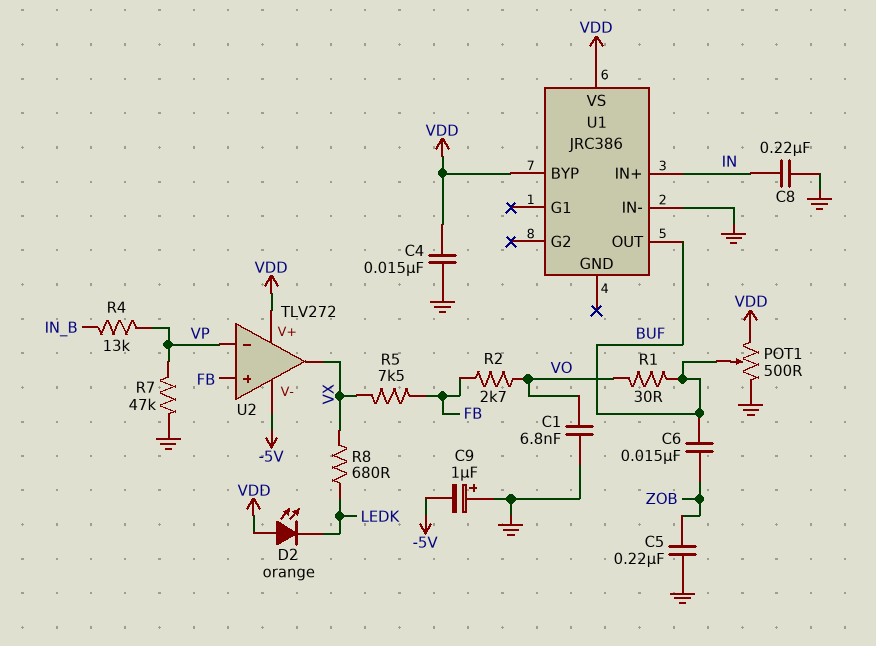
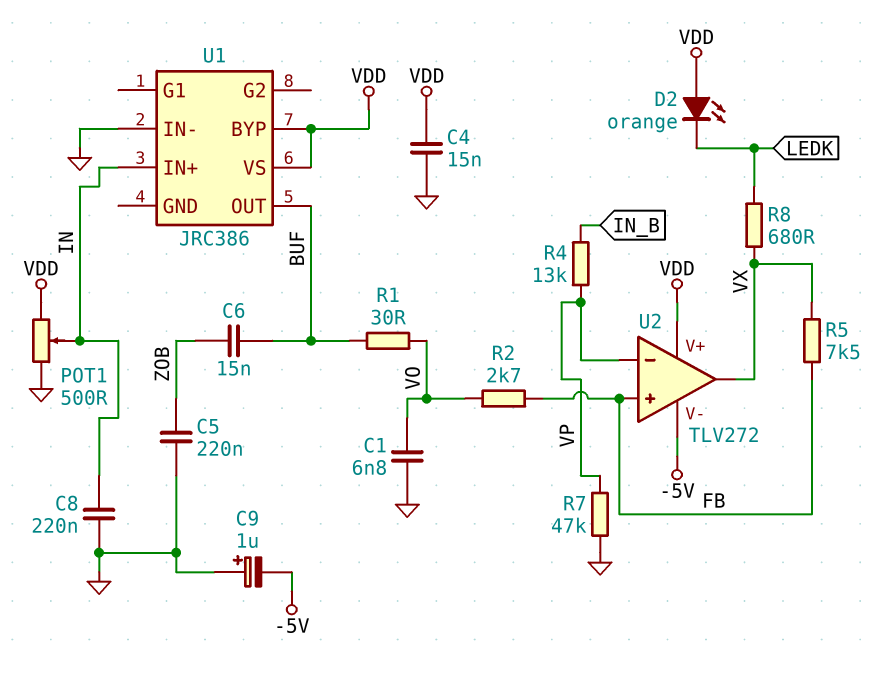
POT1: 500 (GND, VDD, wiper BUF) -> 500 (GND, VDD, wiper IN)

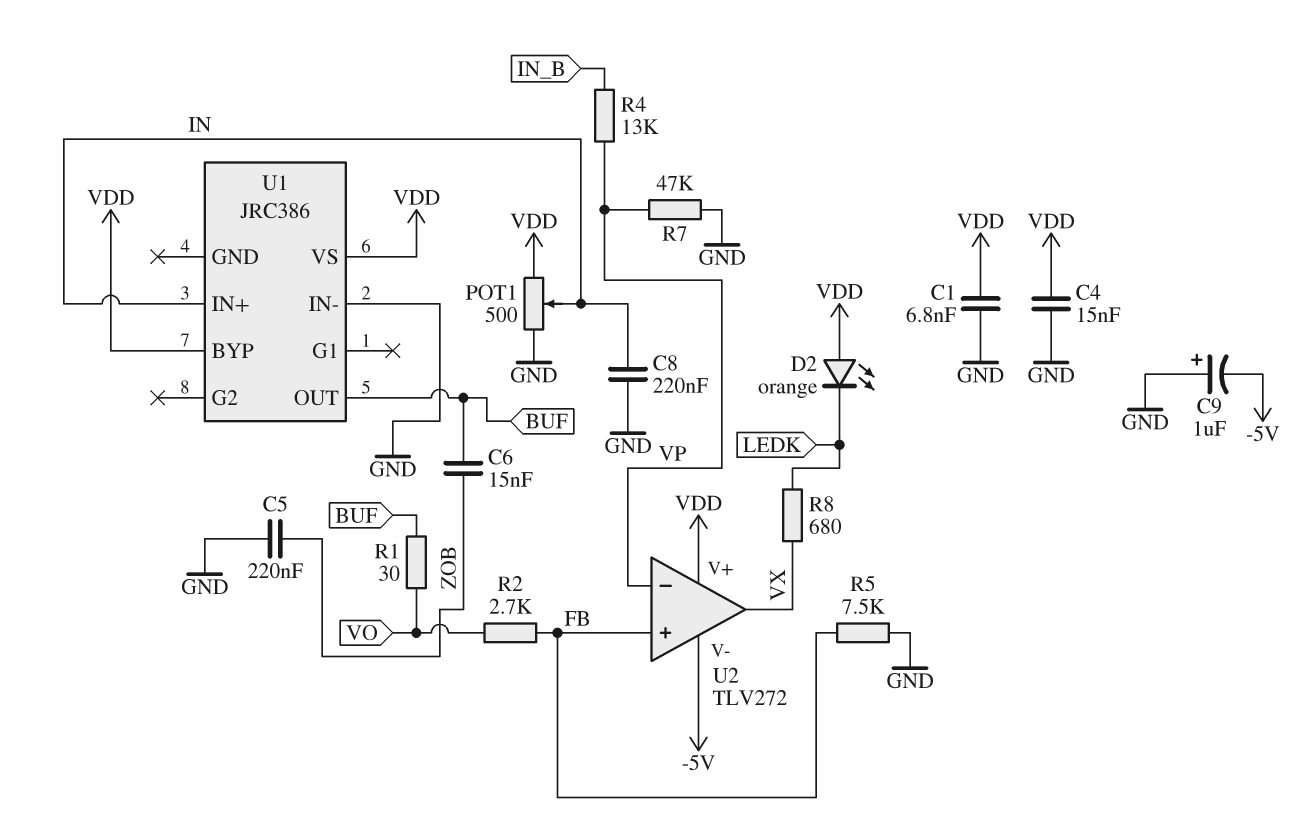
C1: 6.8nF (GND, VO) -> 6.8nF (GND, VDD)
R5: 7.5k (FB, VX) -> 7.5k (FB, GND)

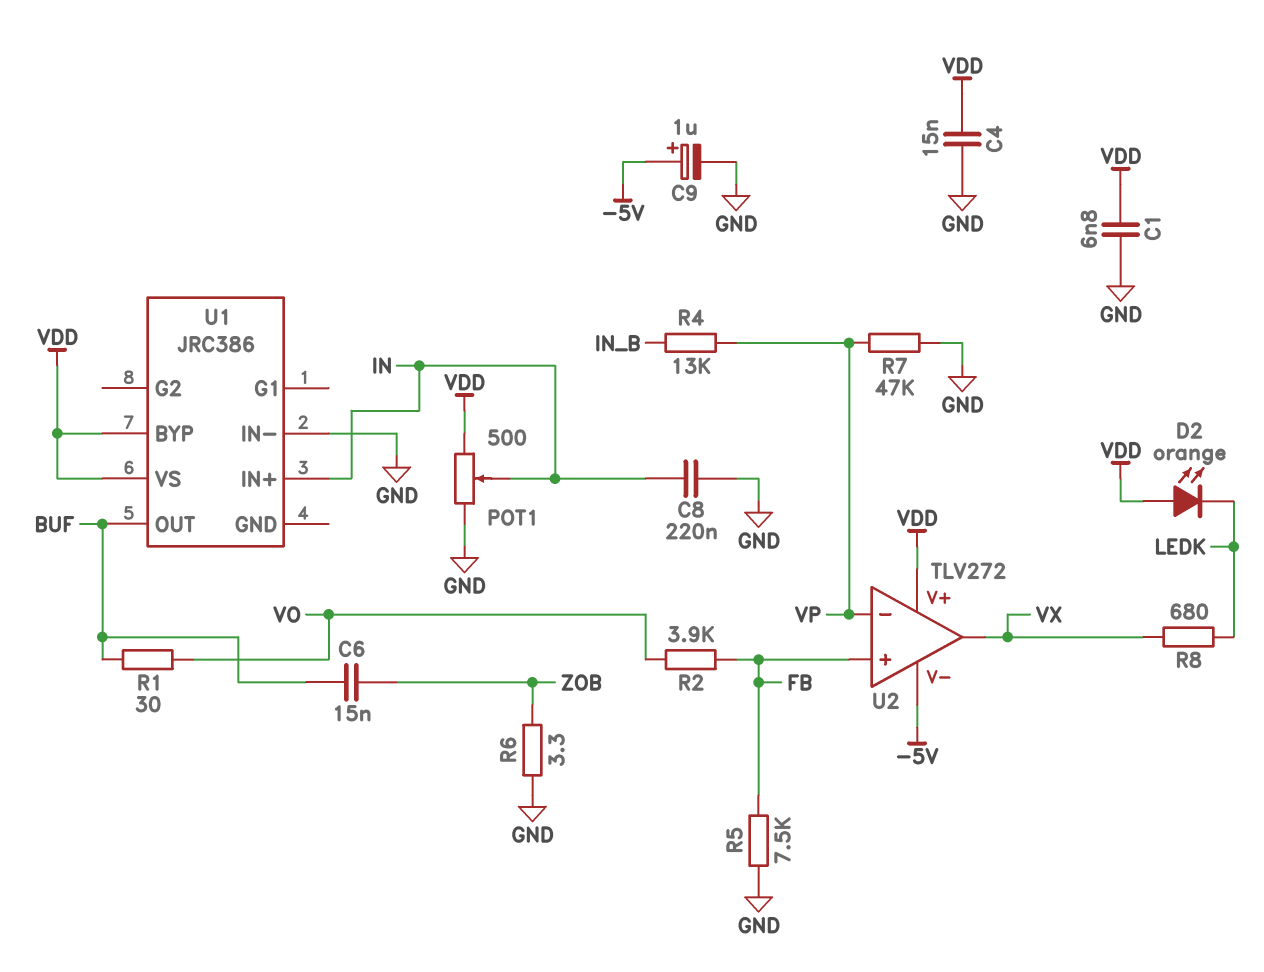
C5: 220nF (GND, ZOB) -> none
C9: 1uF (plus GND, minus -5V) -> 1uF (plus -5V, minus GND)
R2: 2.7k (FB, VO) -> 3.9k (FB, VO)
R6: none -> 3.3 (GND, ZOB)

